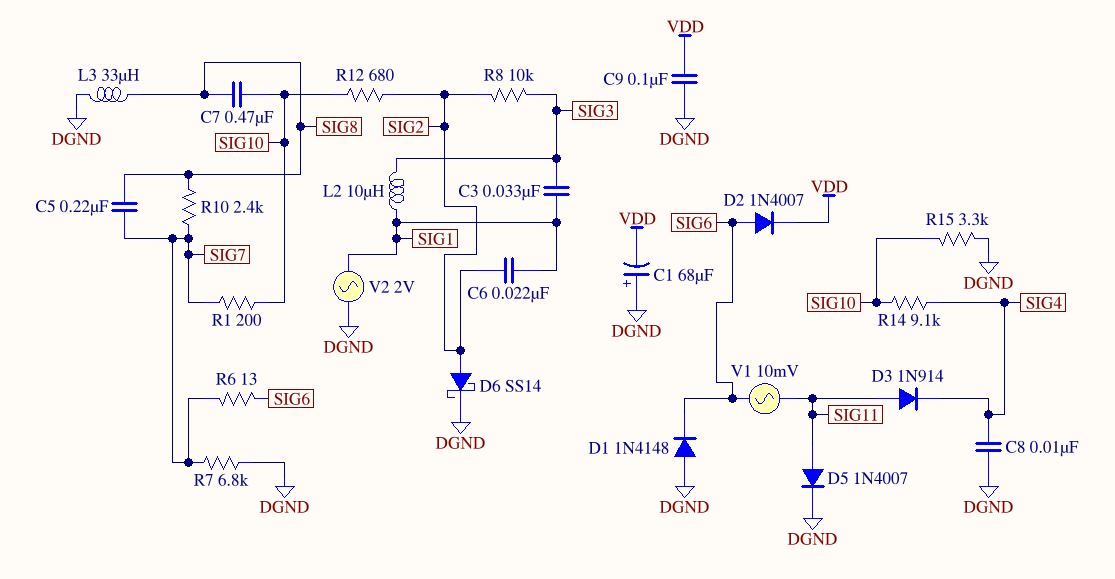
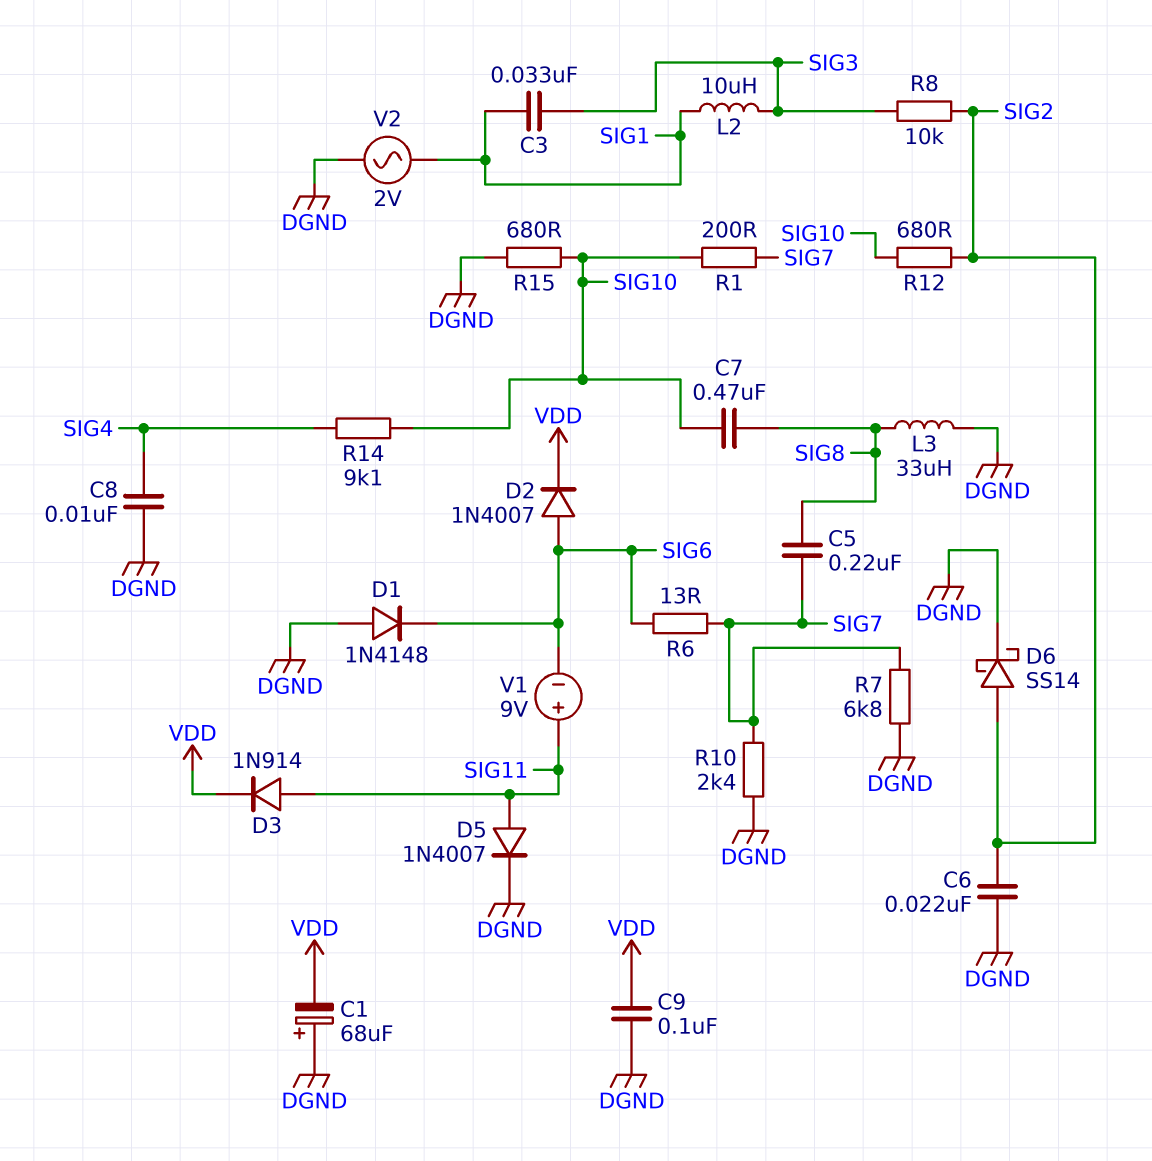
C6: 22nF (SIG1, SIG2) -> 22nF (DGND, SIG2)
D3: diode 1N914 (A SIG11, K SIG4) -> diode 1N914 (A SIG11, K VDD)
R10: 2.4k (SIG7, SIG8) -> 2.4k (DGND, SIG7)
R15: 3.3k (DGND, SIG10) -> 680 (DGND, SIG10)
V1: AC 10mV (SIG6, SIG11) -> 9V (plus SIG11, minus SIG6)

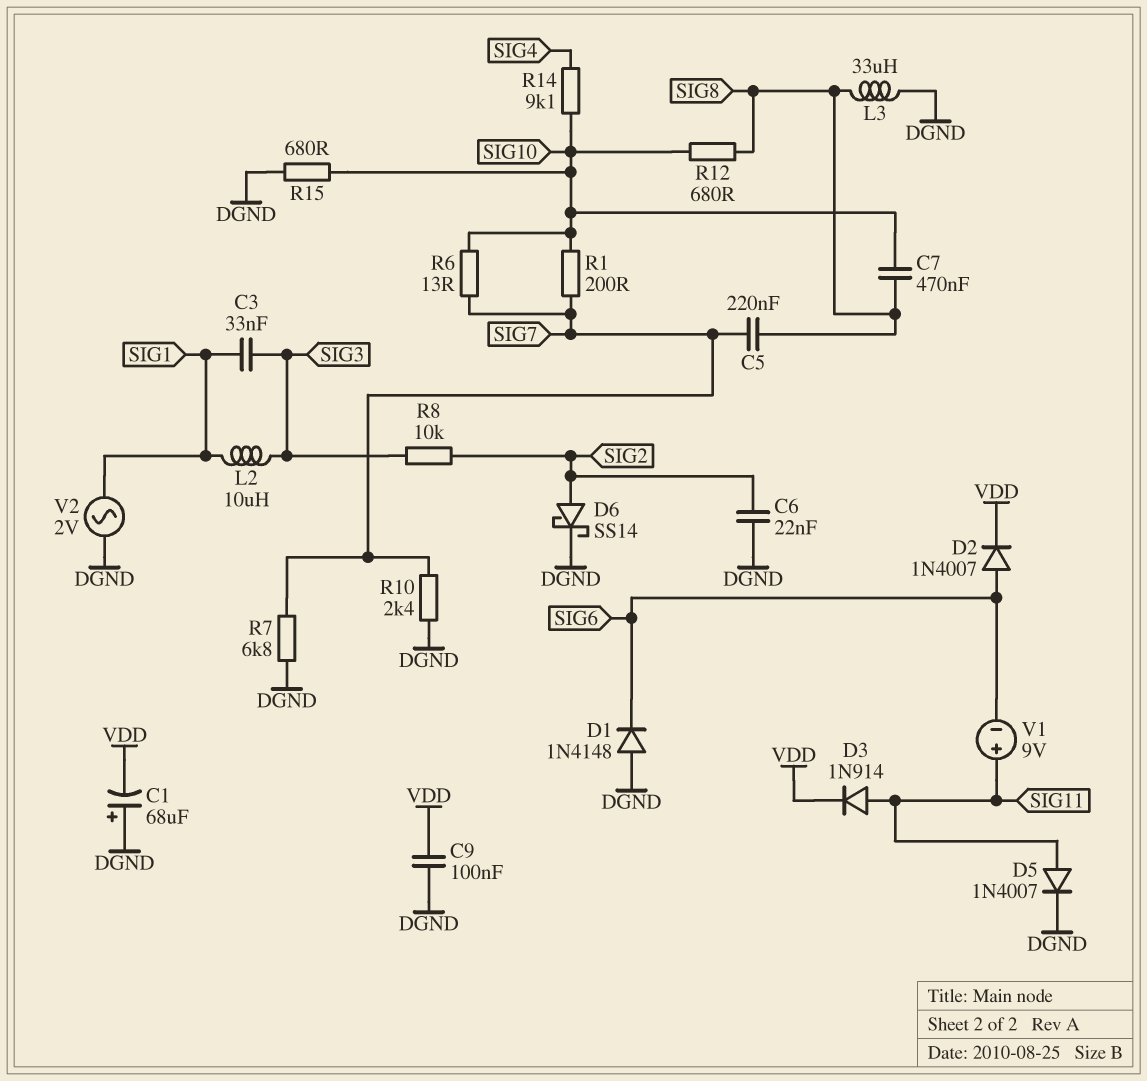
C8: 10nF (DGND, SIG4) -> none
R6: 13 (SIG6, SIG7) -> 13 (SIG7, SIG10)
R12: 680 (SIG2, SIG10) -> 680 (SIG8, SIG10)

